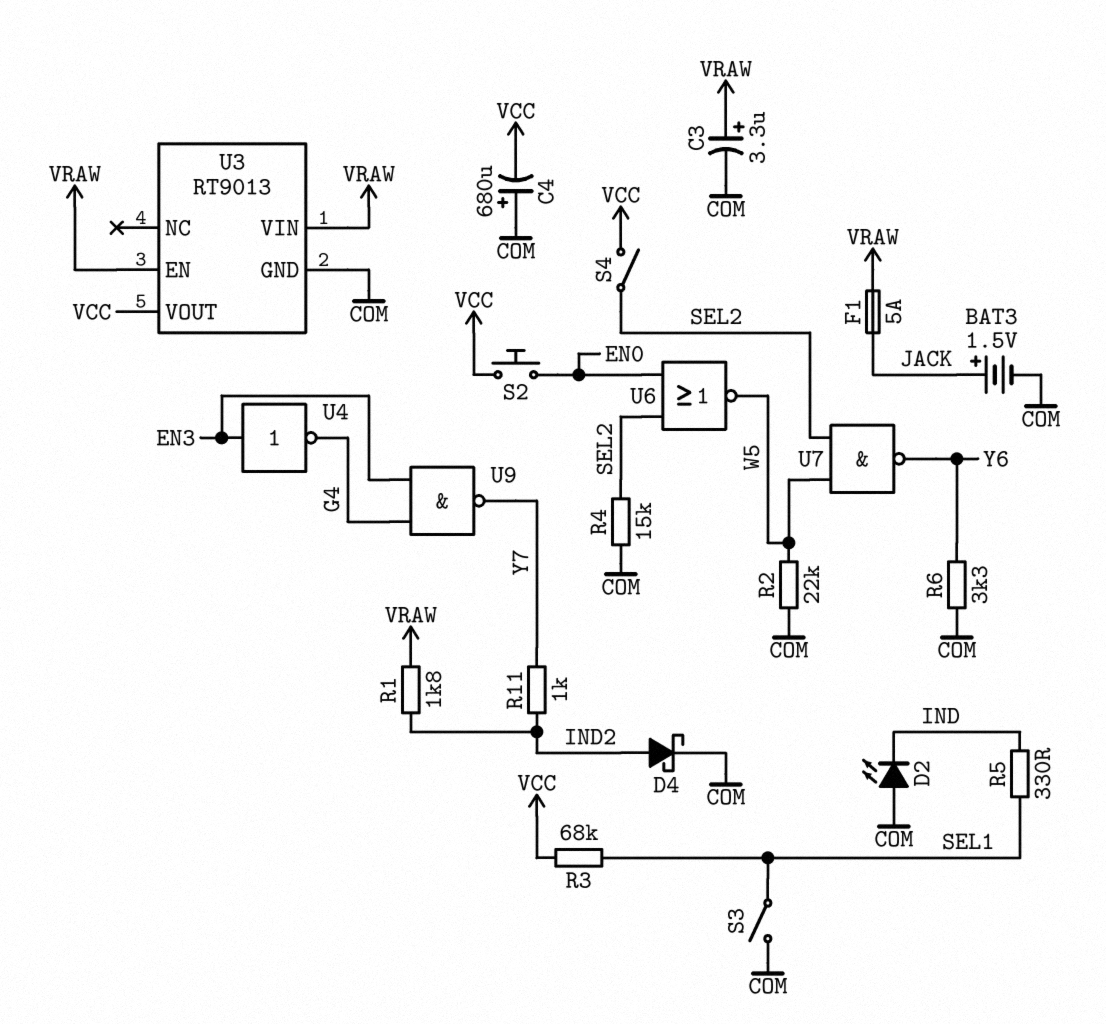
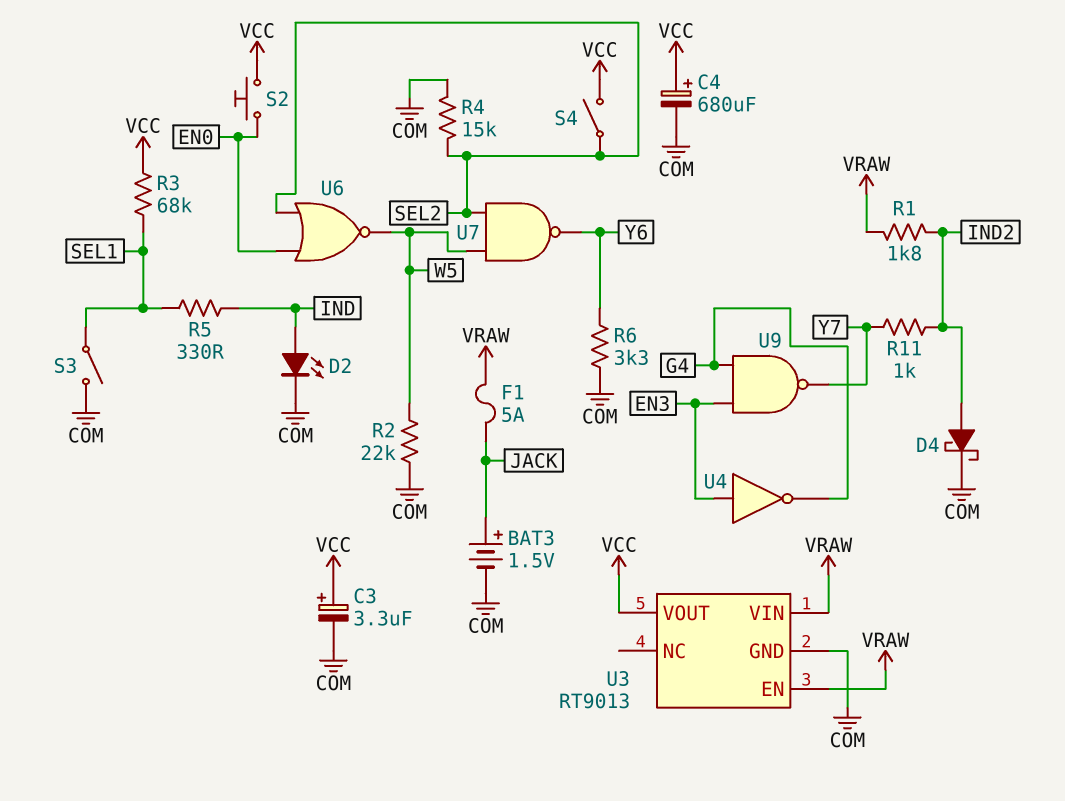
C3: 3.3uF (plus VRAW, minus COM) -> 3.3uF (plus VCC, minus COM)
C4: 680uF (plus COM, minus VCC) -> 680uF (plus VCC, minus COM)
D2: LED (A COM, K IND) -> LED (A IND, K COM)

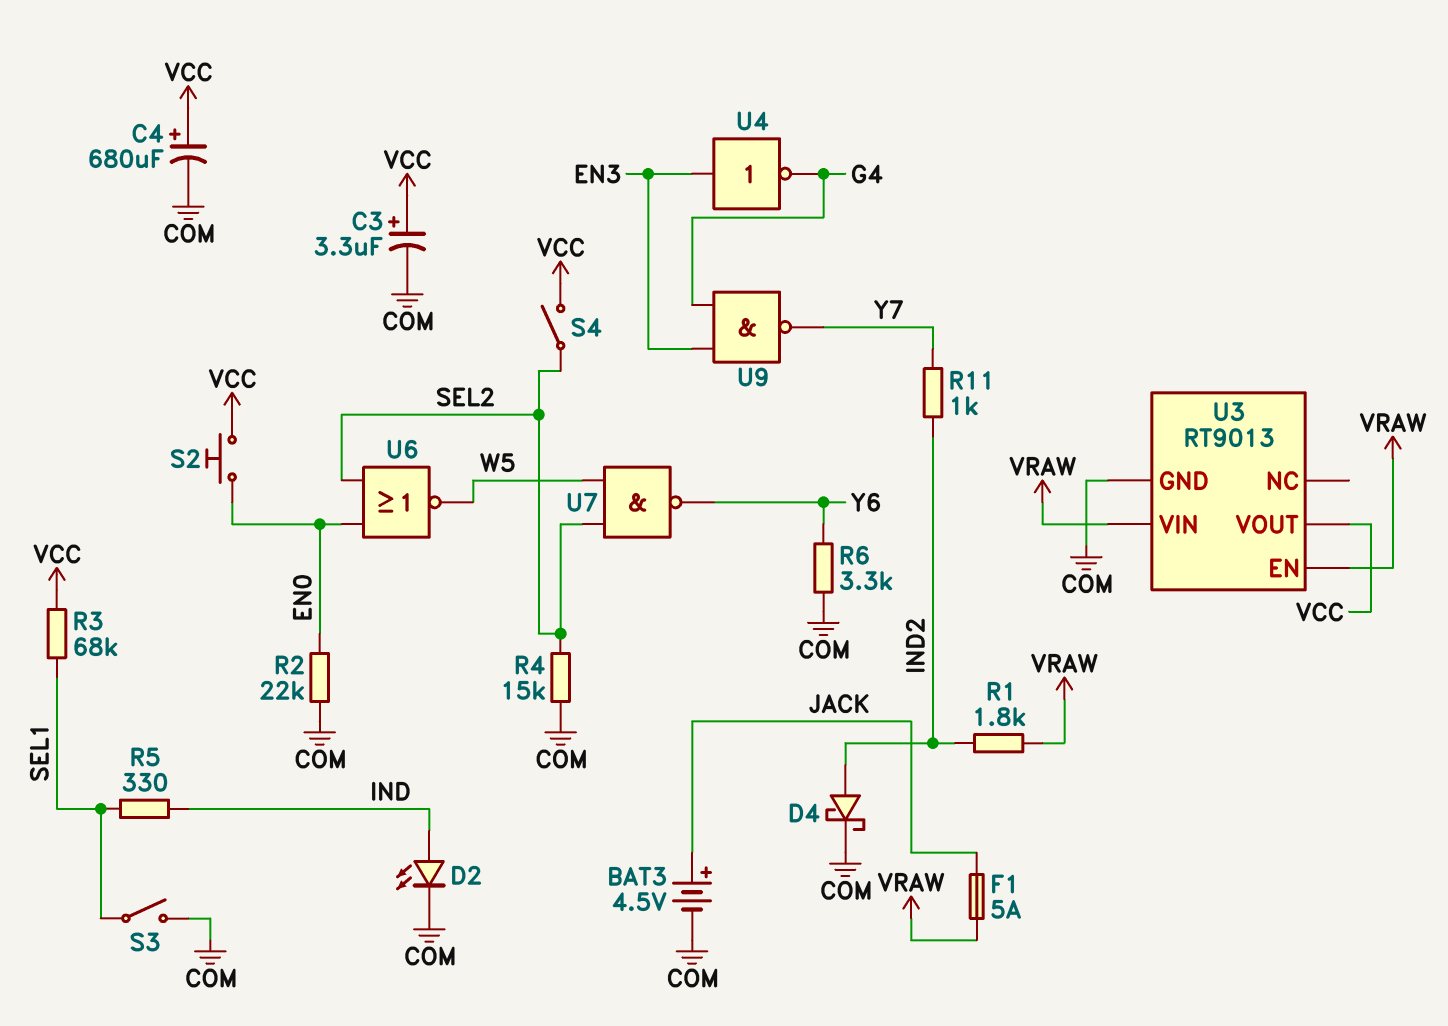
BAT3: 1.5V (plus JACK, minus COM) -> 4.5V (plus JACK, minus COM)
R2: 22k (COM, W5) -> 22k (COM, EN0)

